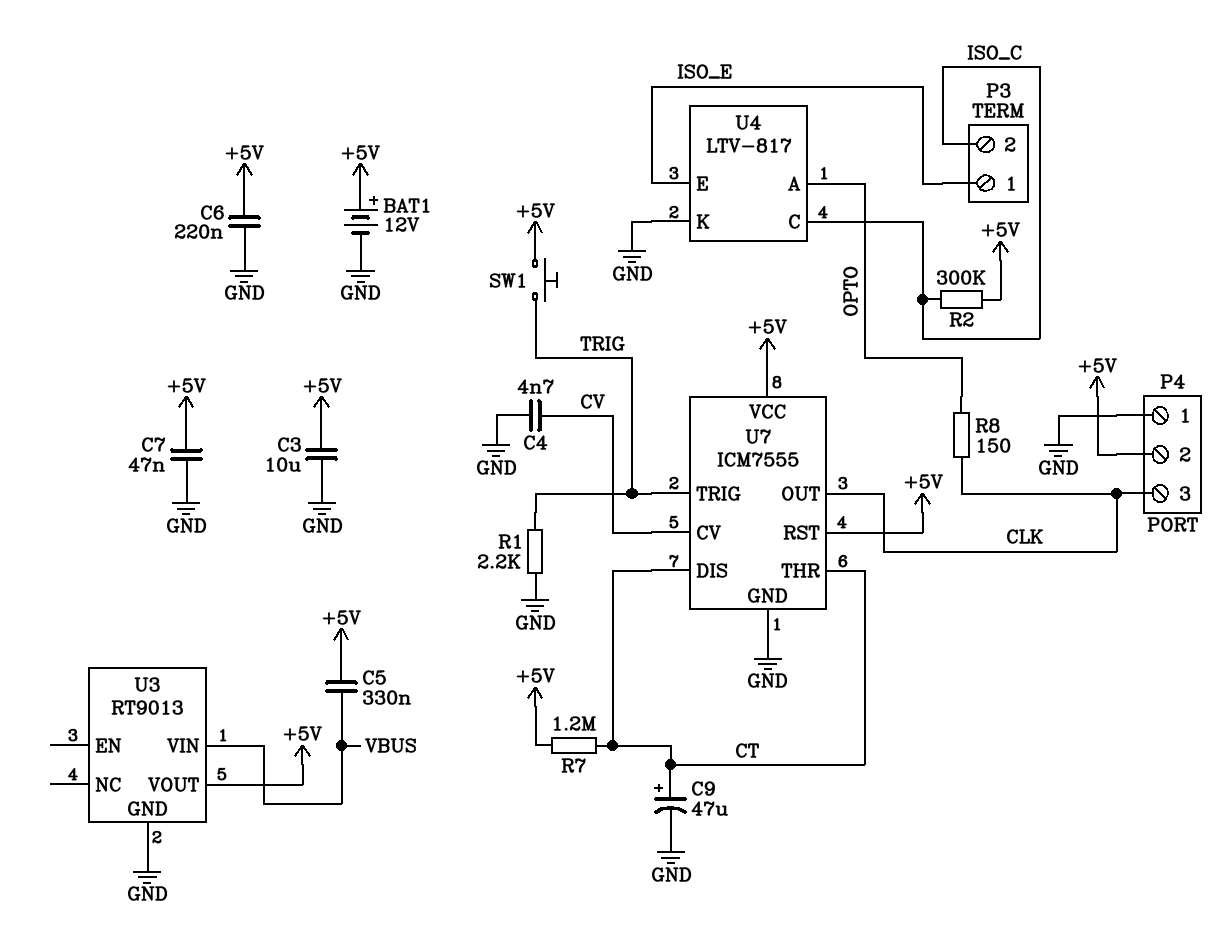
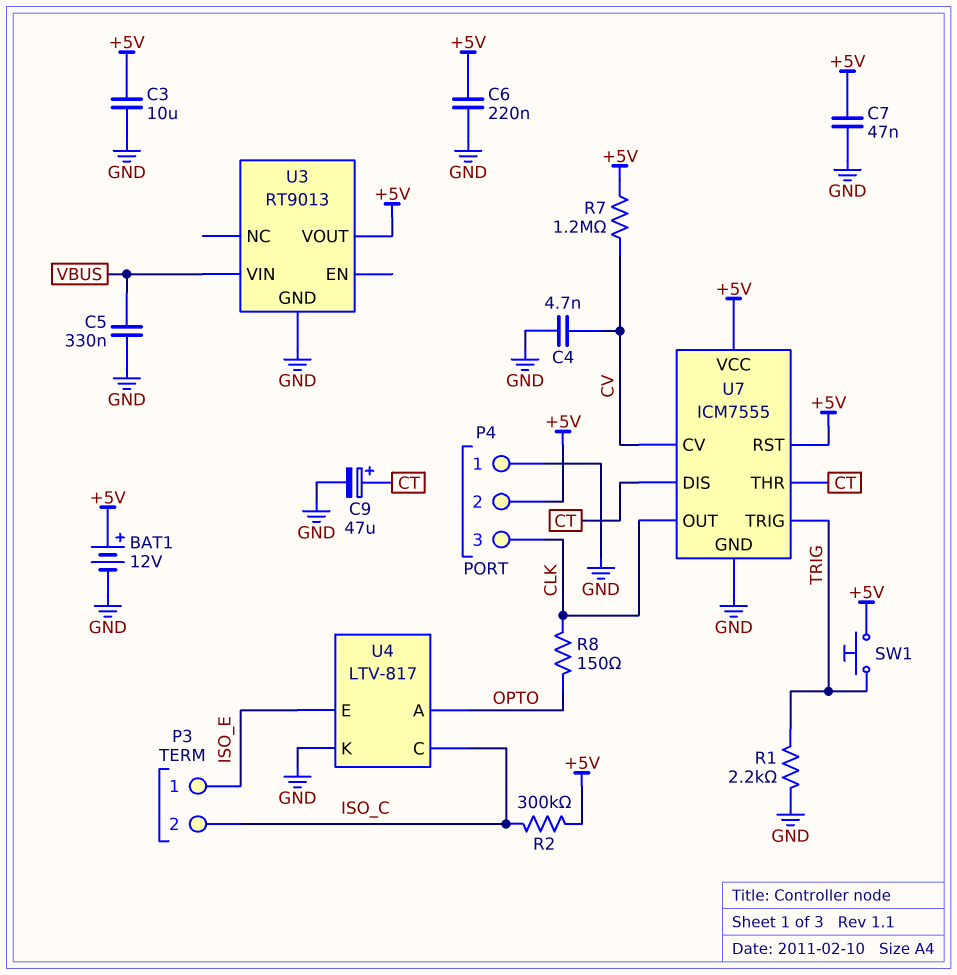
C5: 330nF (+5V, VBUS) -> 330nF (GND, VBUS)
R7: 1.2M (+5V, CT) -> 1.2M (+5V, CV)

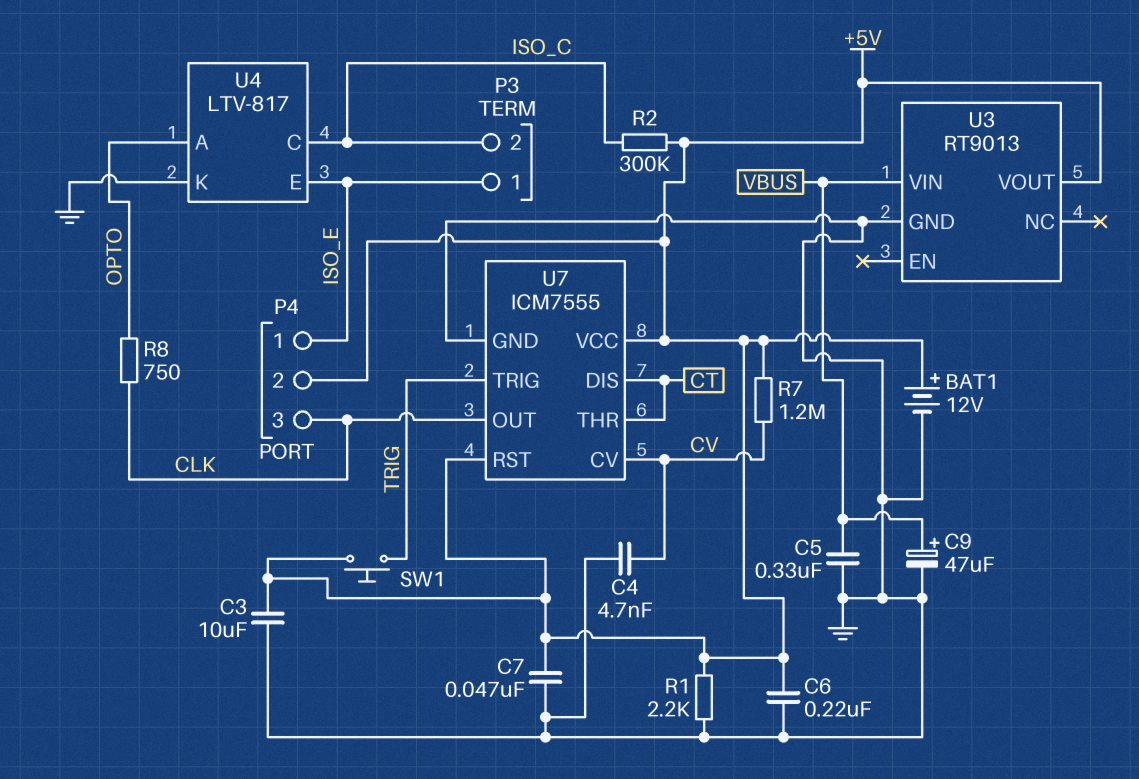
C9: 47uF (plus CT, minus GND) -> 47uF (plus VBUS, minus GND)
P4 pin 1: GND -> ISO_E
R1: 2.2k (GND, TRIG) -> 2.2k (+5V, GND)
R8: 150 (CLK, OPTO) -> 750 (CLK, OPTO)

